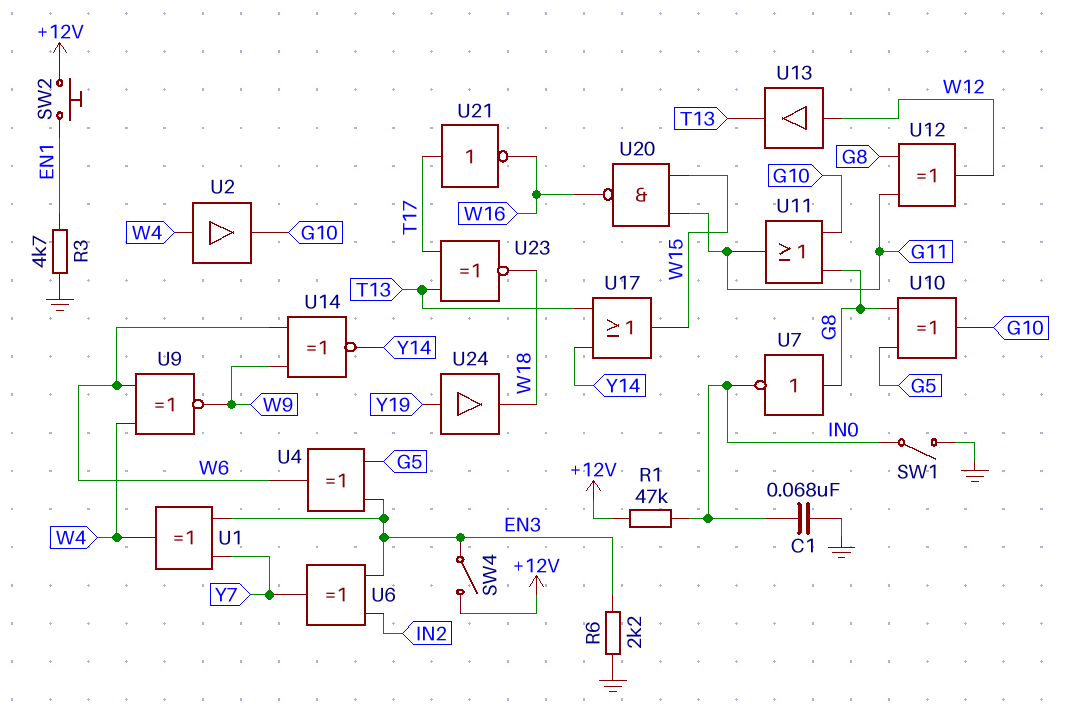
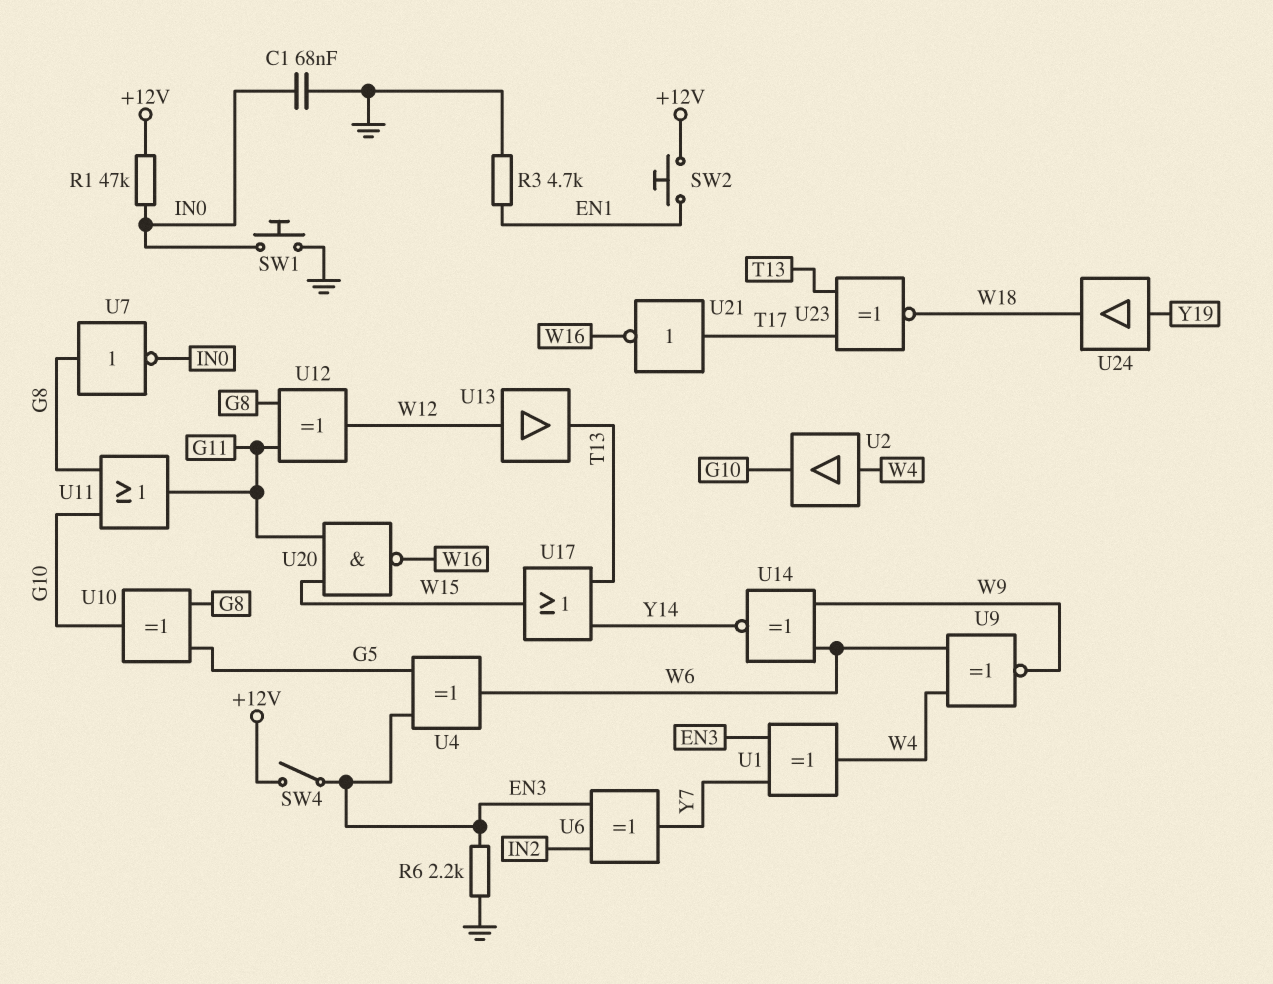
SW1: switch (GND, IN0) -> button (GND, IN0)

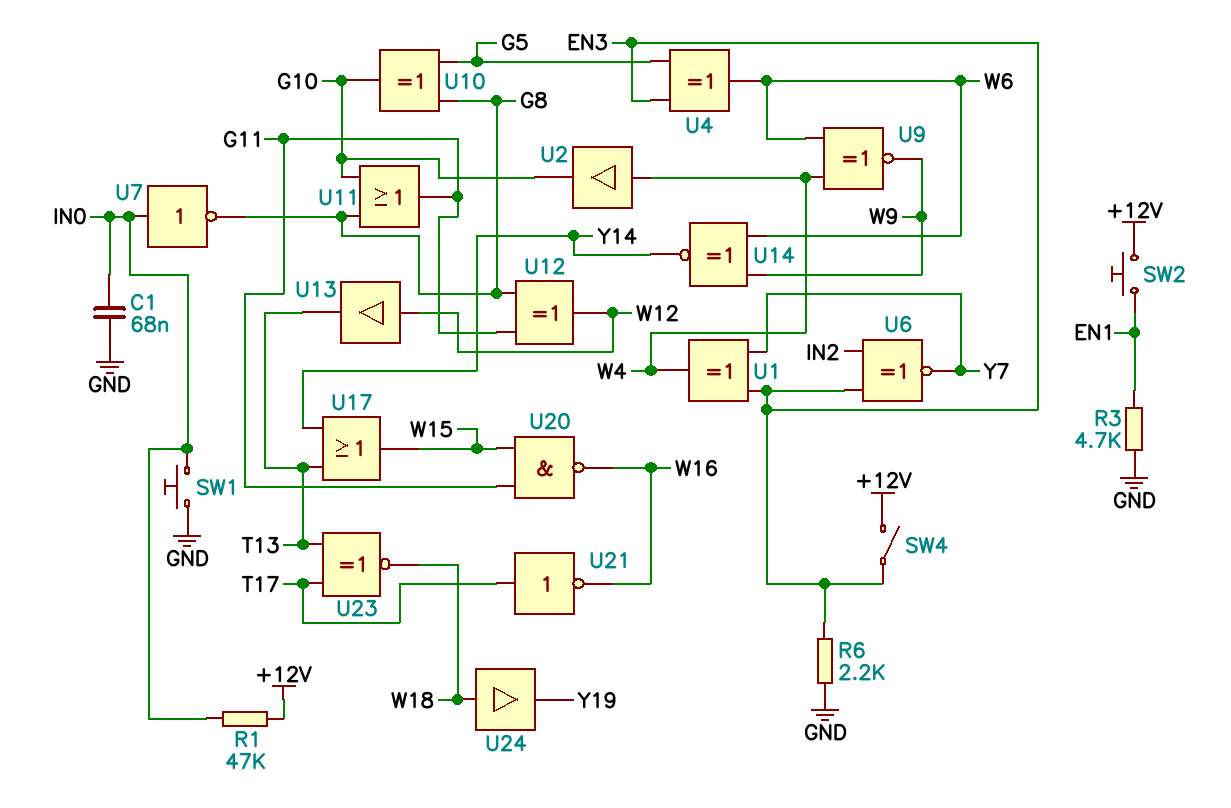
U6: XOR (in EN3, in IN2, out Y7) -> XNOR (in EN3, in IN2, out Y7)
U7: NOT (in G8, out IN0) -> NOT (in IN0, out G8)
U24: buffer (in Y19, out W18) -> buffer (in W18, out Y19)

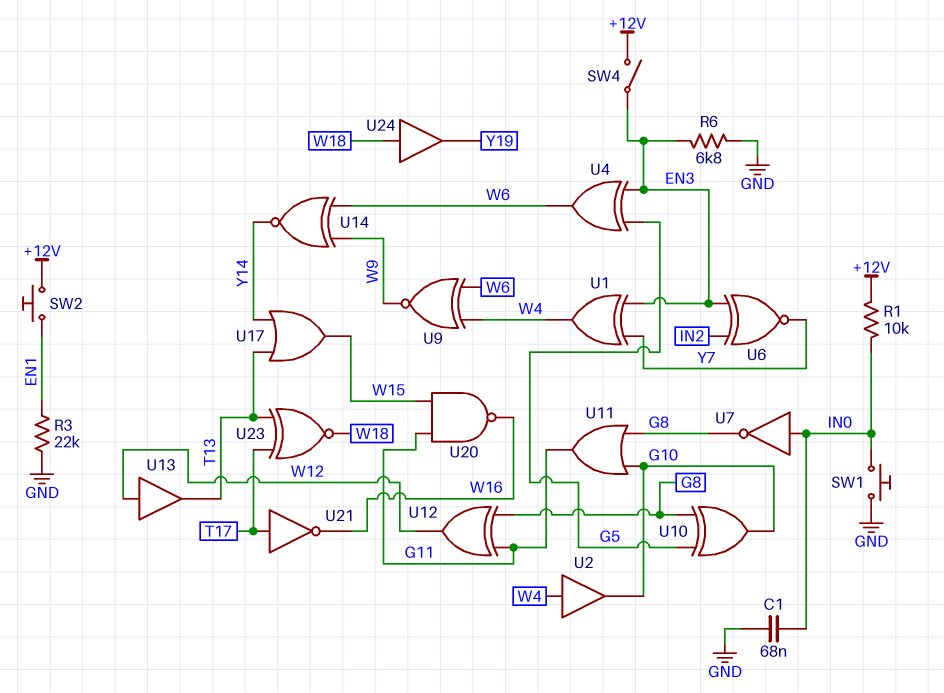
R1: 47k (+12V, IN0) -> 10k (+12V, IN0)
R3: 4.7k (EN1, GND) -> 22k (EN1, GND)
R6: 2.2k (EN3, GND) -> 6.8k (EN3, GND)

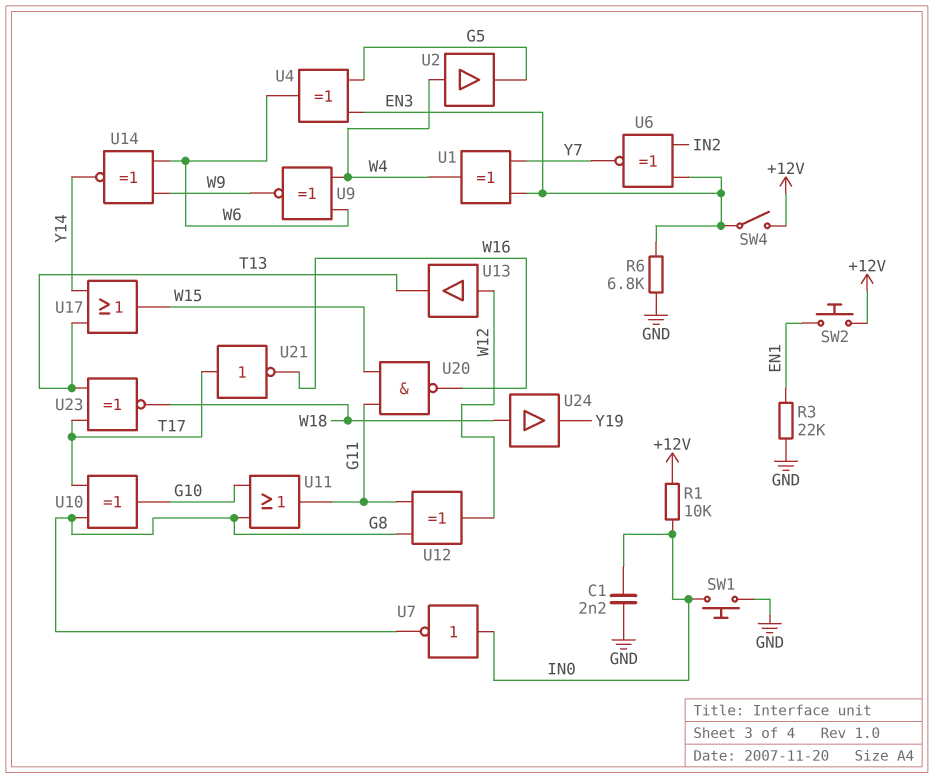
C1: 68nF (GND, IN0) -> 2.2nF (GND, IN0)
U2: buffer (in W4, out G10) -> buffer (in W4, out G5)
U10: XOR (in G5, in G8, out G10) -> XOR (in G8, in T17, out G10)

